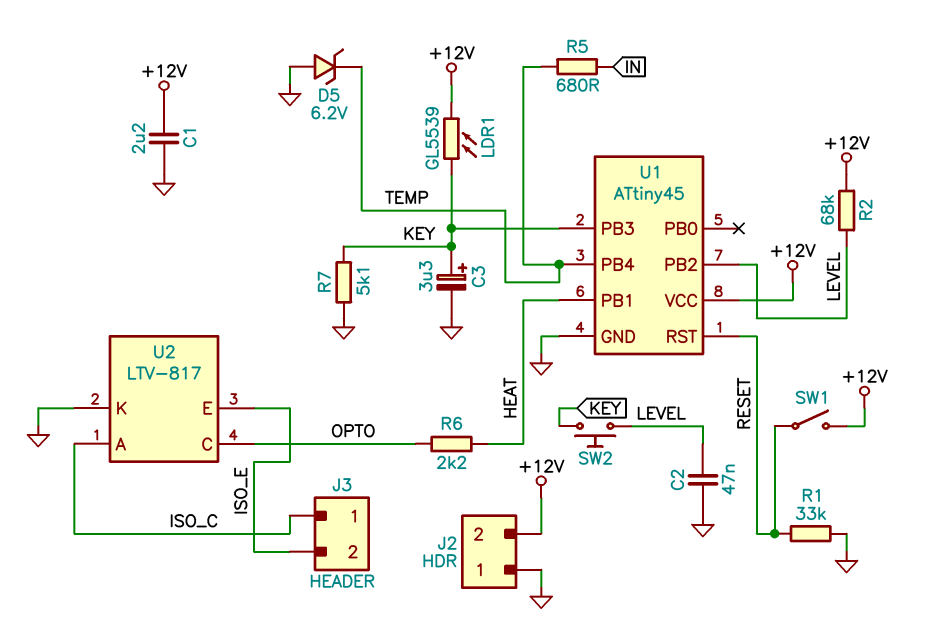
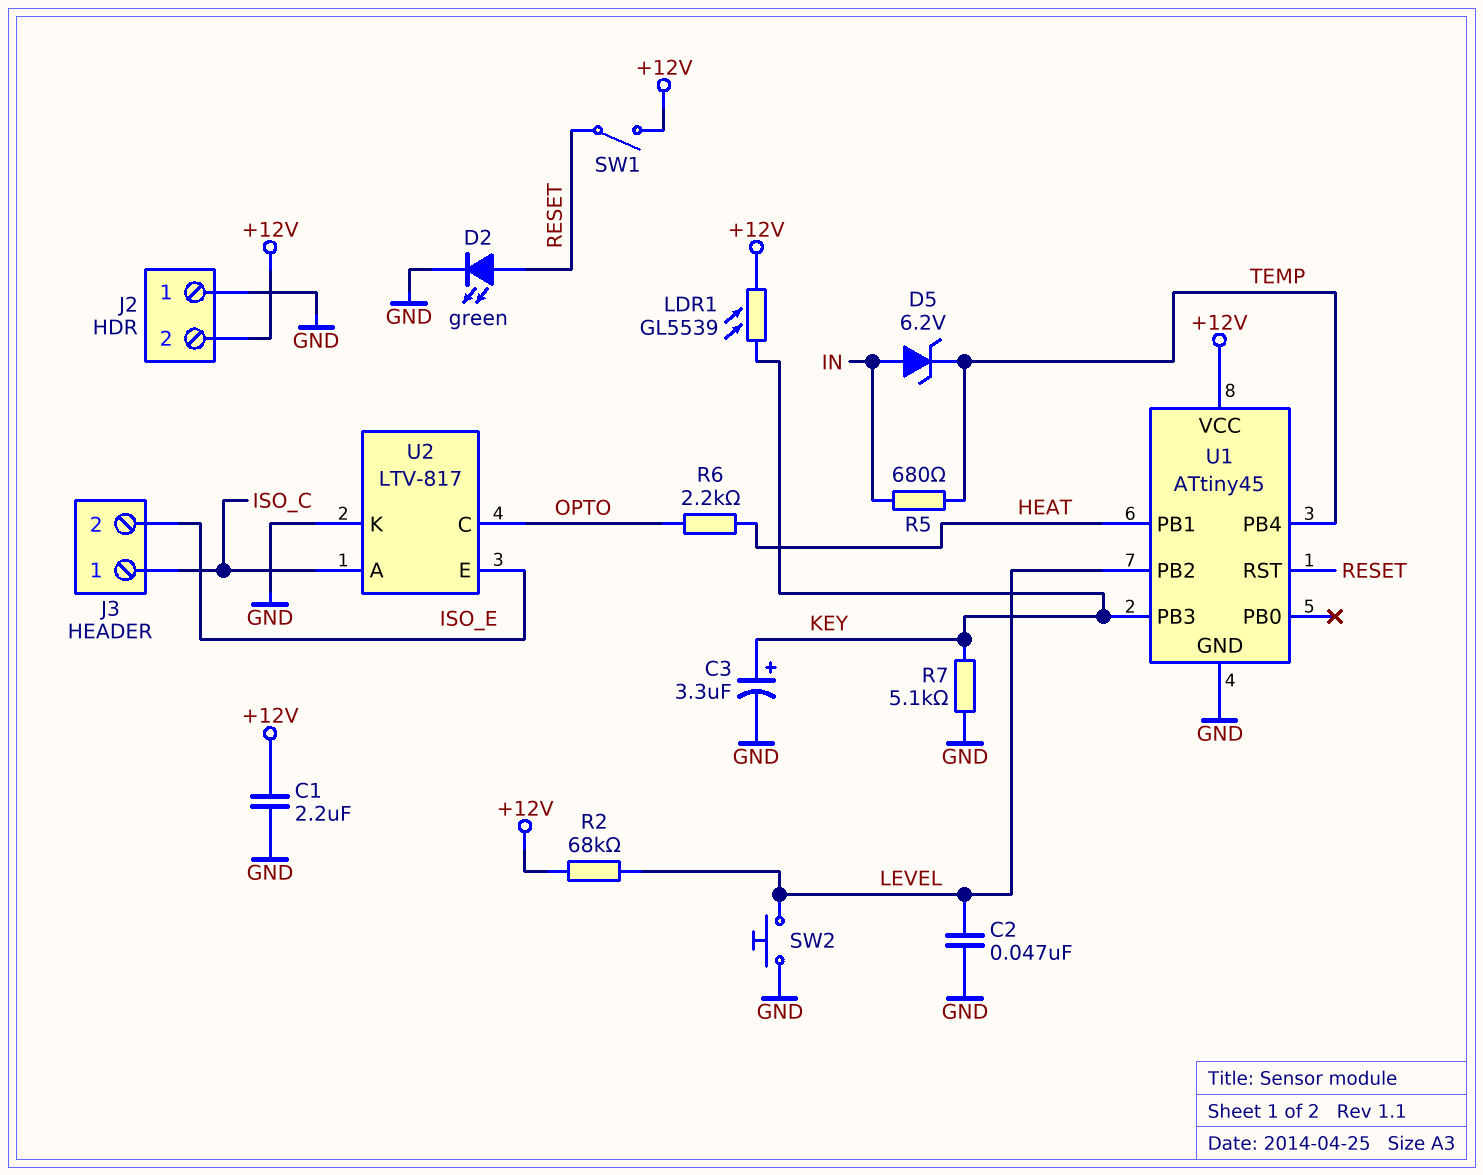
D2: none -> LED green (A RESET, K GND)
D5: zener 6.2V (A GND, K TEMP) -> zener 6.2V (A IN, K TEMP)
R1: 33k (GND, RESET) -> none
SW2: button (KEY, LEVEL) -> button (GND, LEVEL)

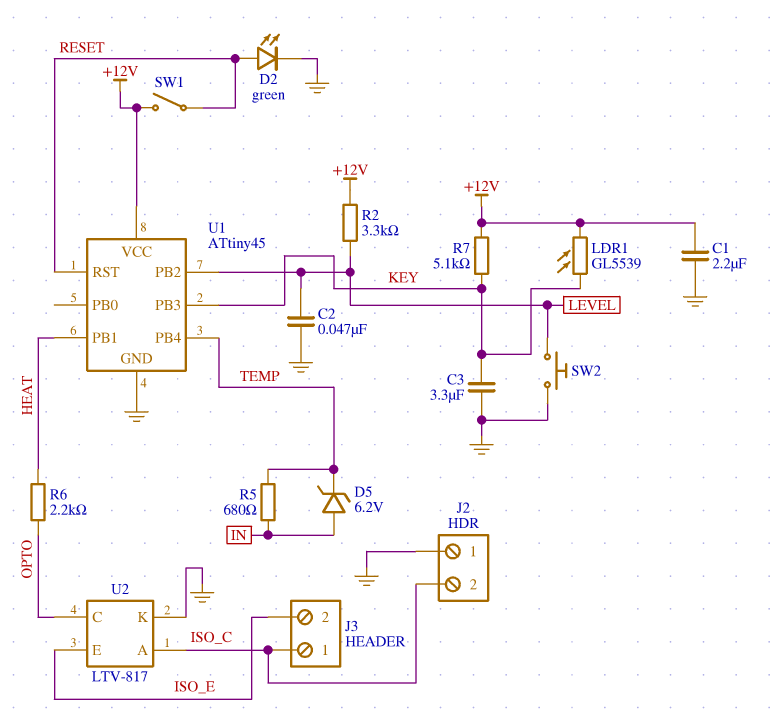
C3: 3.3uF (plus KEY, minus GND) -> 3.3uF (GND, KEY)
J2 pin 2: +12V -> ISO_C
R2: 68k (+12V, LEVEL) -> 3.3k (+12V, LEVEL)
R7: 5.1k (GND, KEY) -> 5.1k (+12V, KEY)

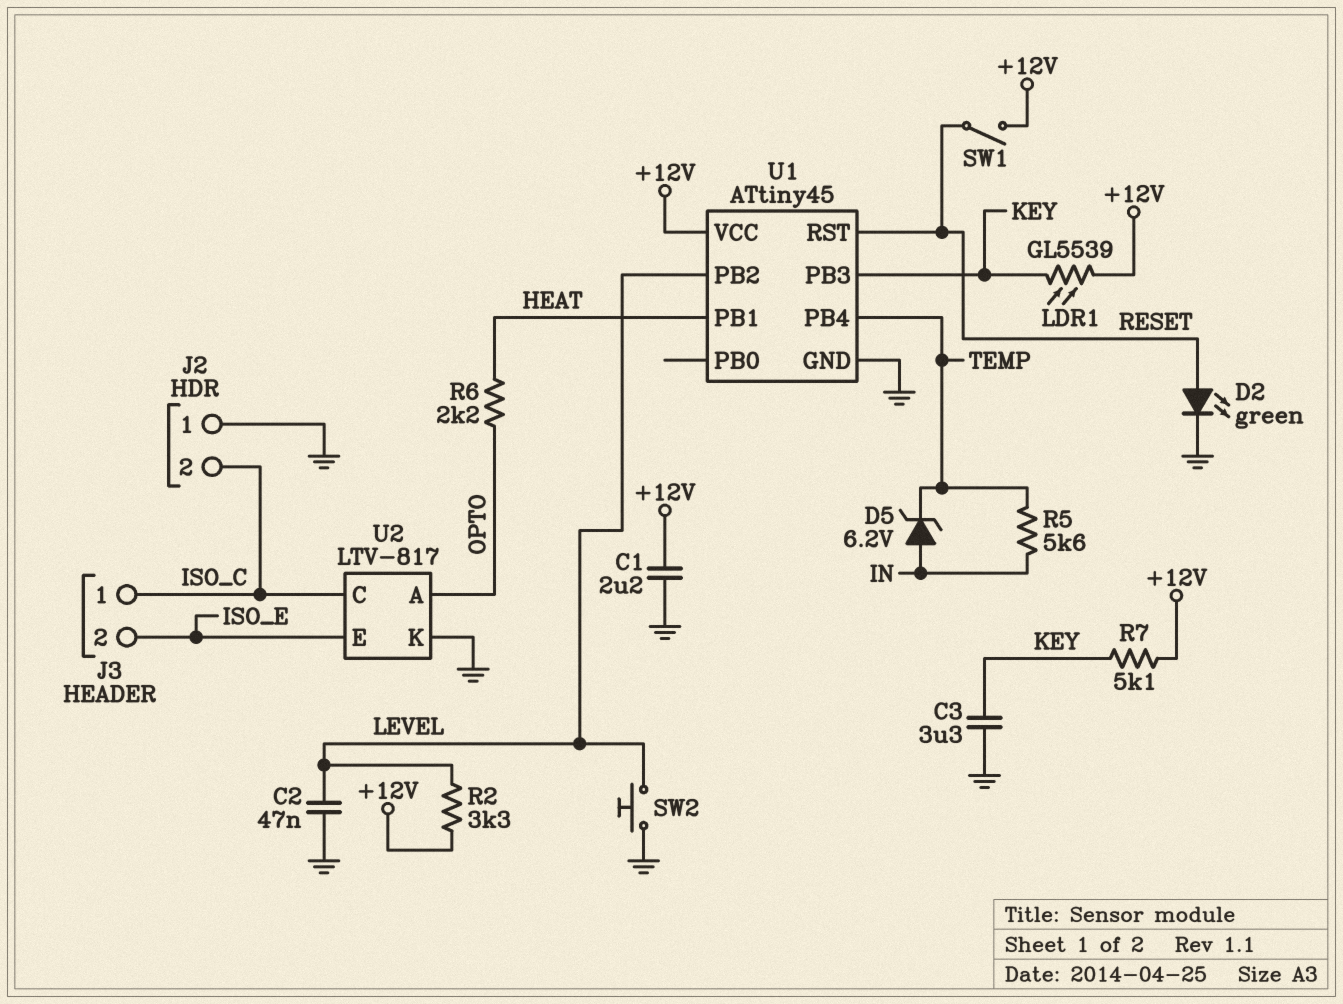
R5: 680 (IN, TEMP) -> 5.6k (IN, TEMP)
U2 pin A: ISO_C -> OPTO
U2 pin C: OPTO -> ISO_C

